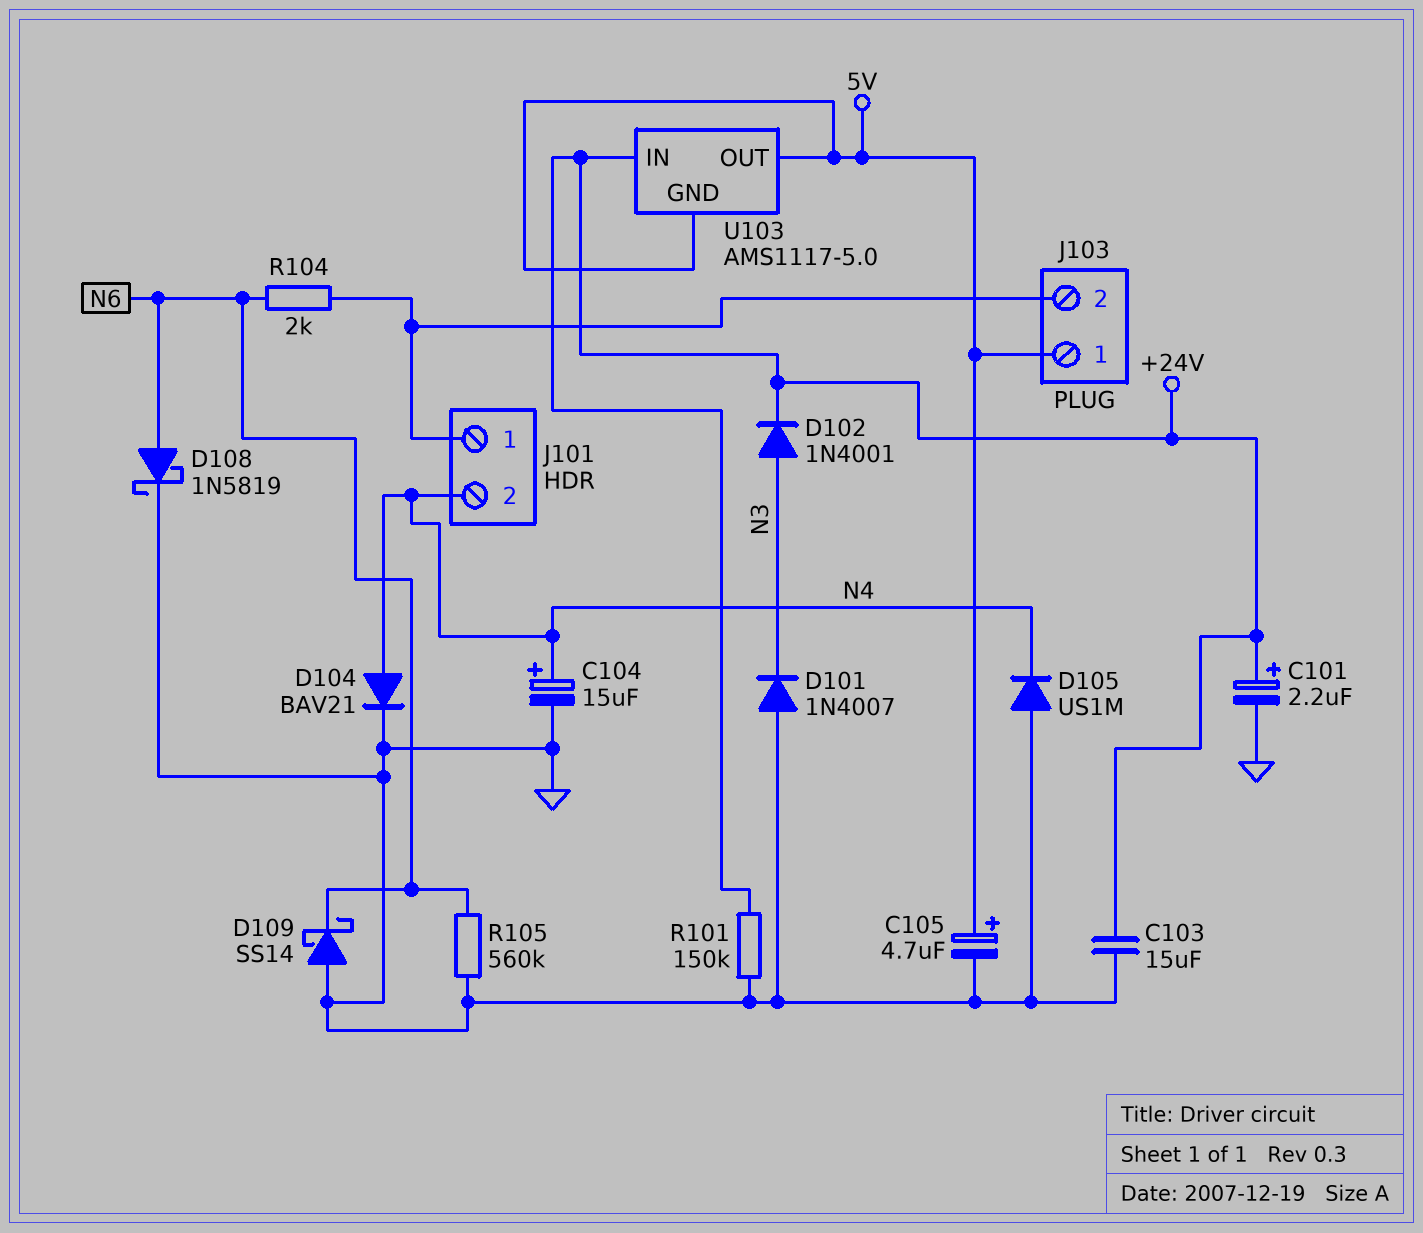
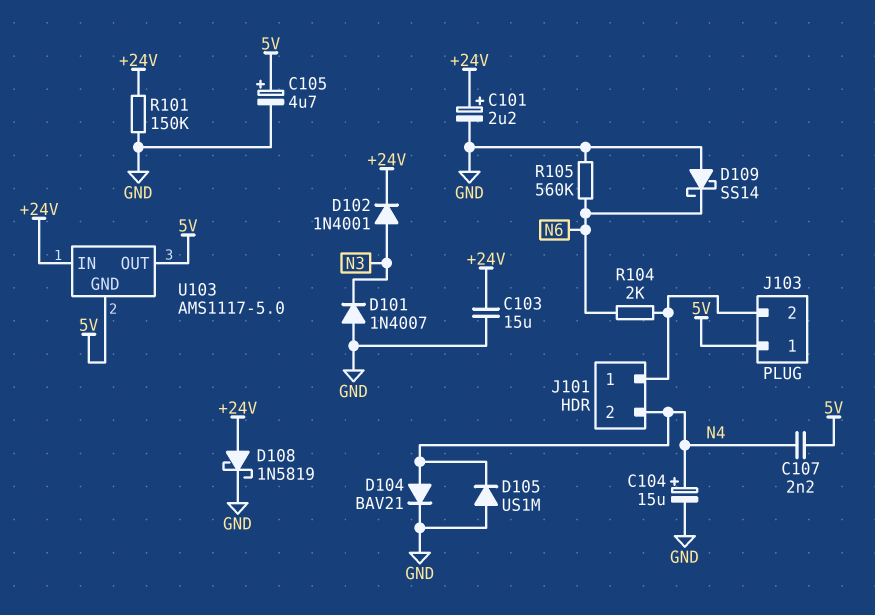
C107: none -> 2.2nF (5V, N4)
D108: schottky 1N5819 (A N6, K GND) -> schottky 1N5819 (A +24V, K GND)

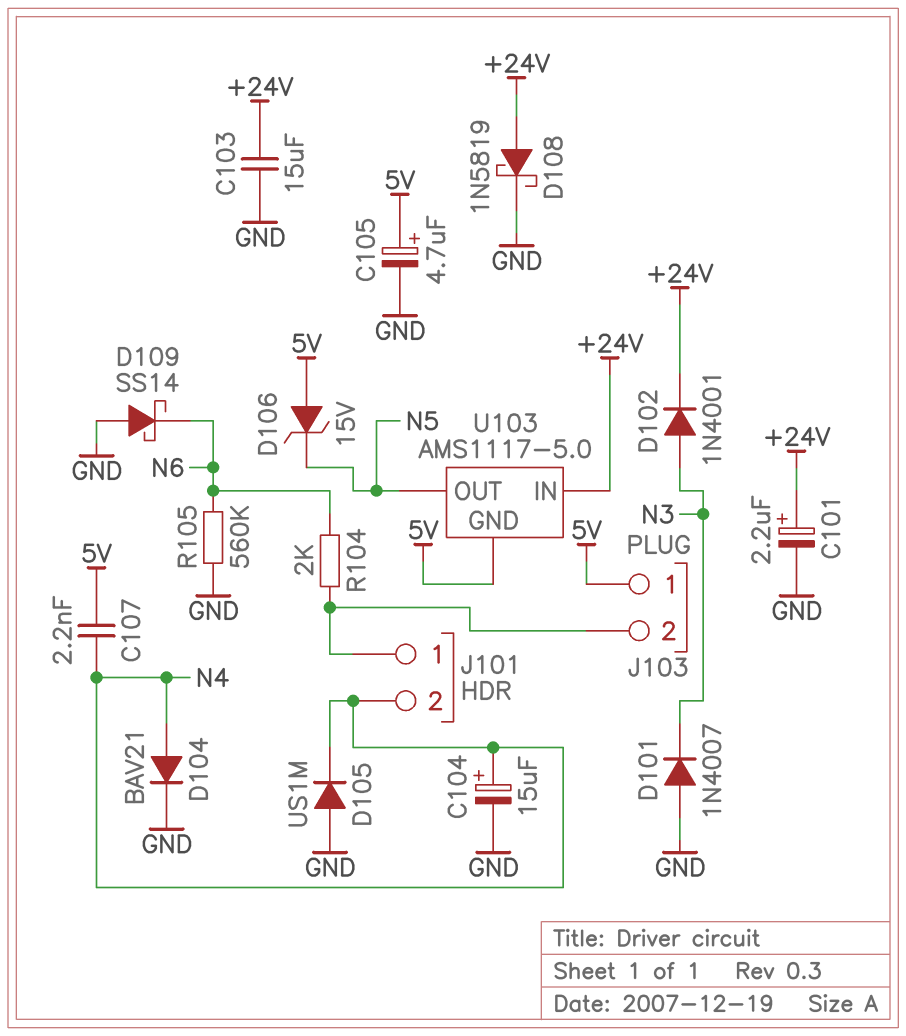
D106: none -> zener 15V (A 5V, K N5)
R101: 150k (+24V, GND) -> none
U103 pin OUT: 5V -> N5

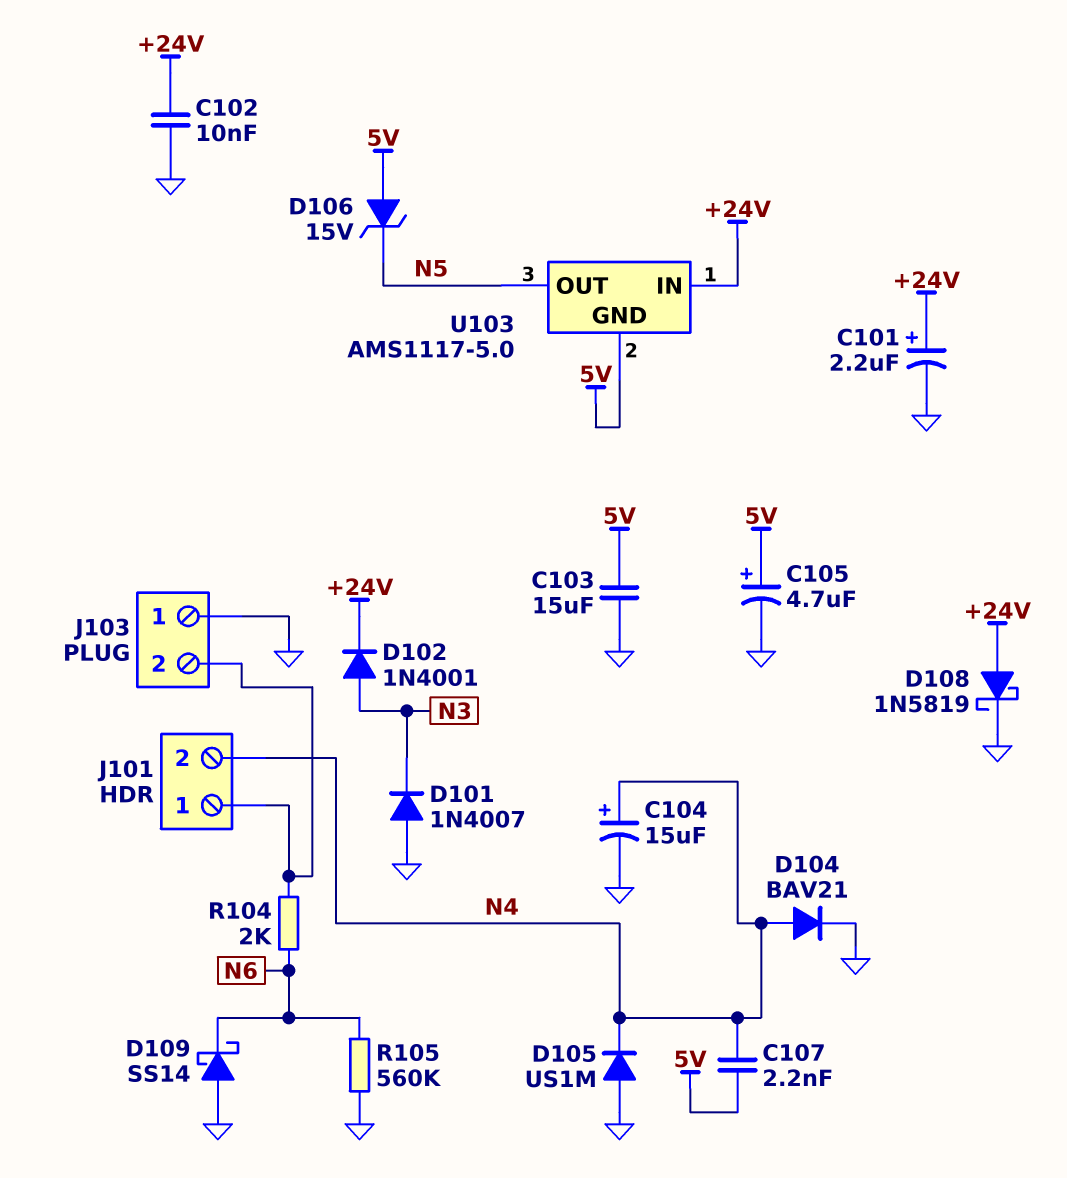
C102: none -> 10nF (+24V, GND)
C103: 15uF (+24V, GND) -> 15uF (5V, GND)
J103 pin 1: 5V -> GND

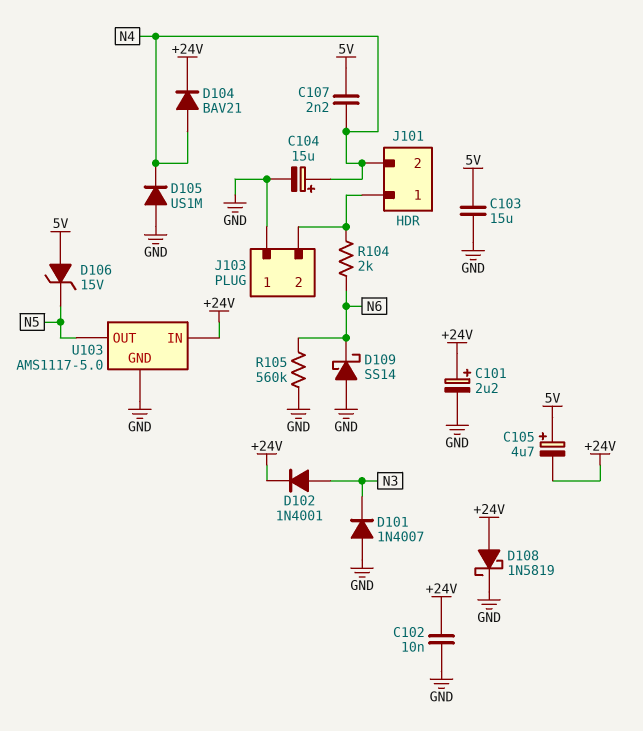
C105: 4.7uF (plus 5V, minus GND) -> 4.7uF (plus 5V, minus +24V)
D104: diode BAV21 (A N4, K GND) -> diode BAV21 (A N4, K +24V)
U103 pin GND: 5V -> GND

